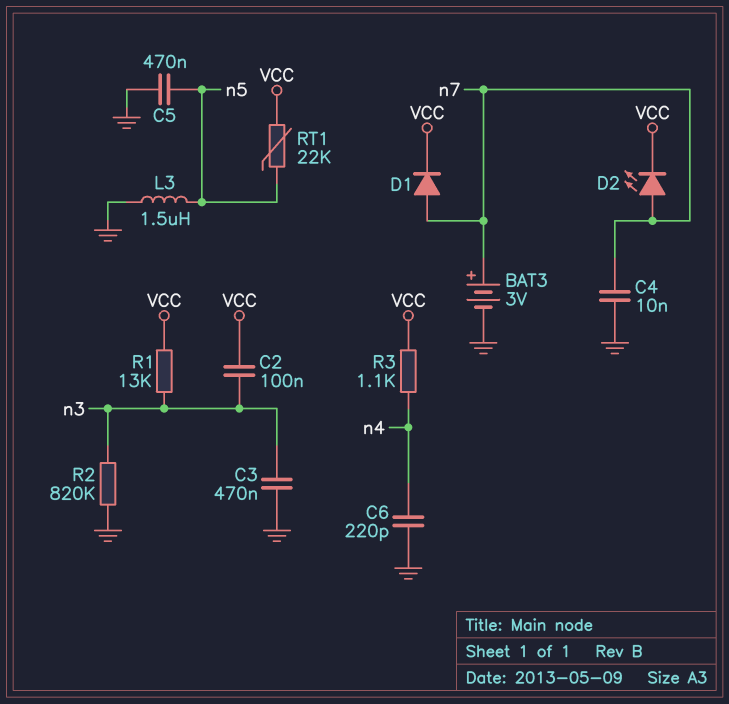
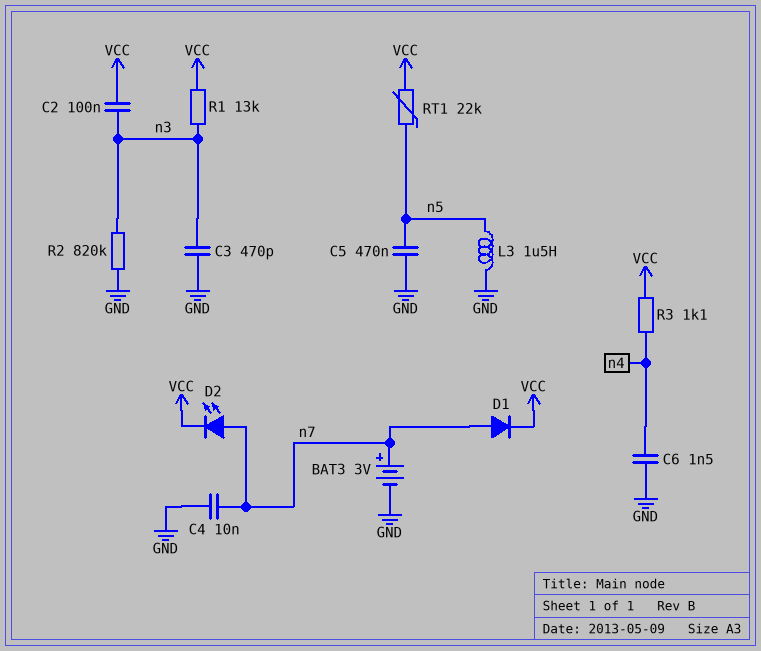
C3: 470nF (GND, n3) -> 470pF (GND, n3)
C6: 220pF (GND, n4) -> 1.5nF (GND, n4)

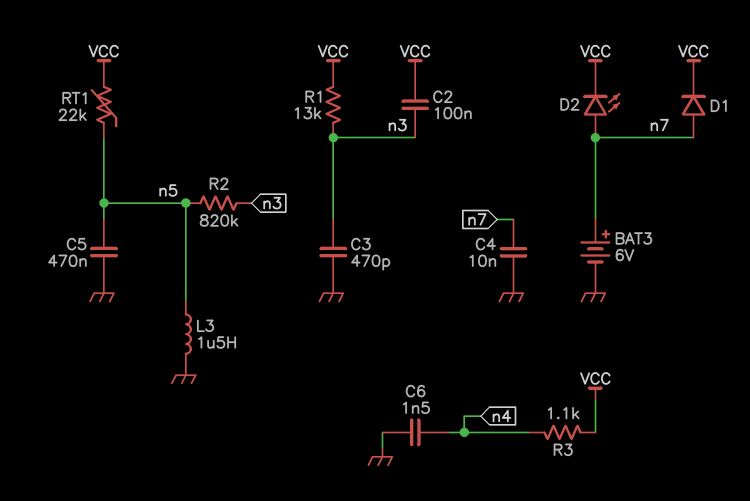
BAT3: 3V (plus n7, minus GND) -> 6V (plus n7, minus GND)
R2: 820k (GND, n3) -> 820k (n3, n5)

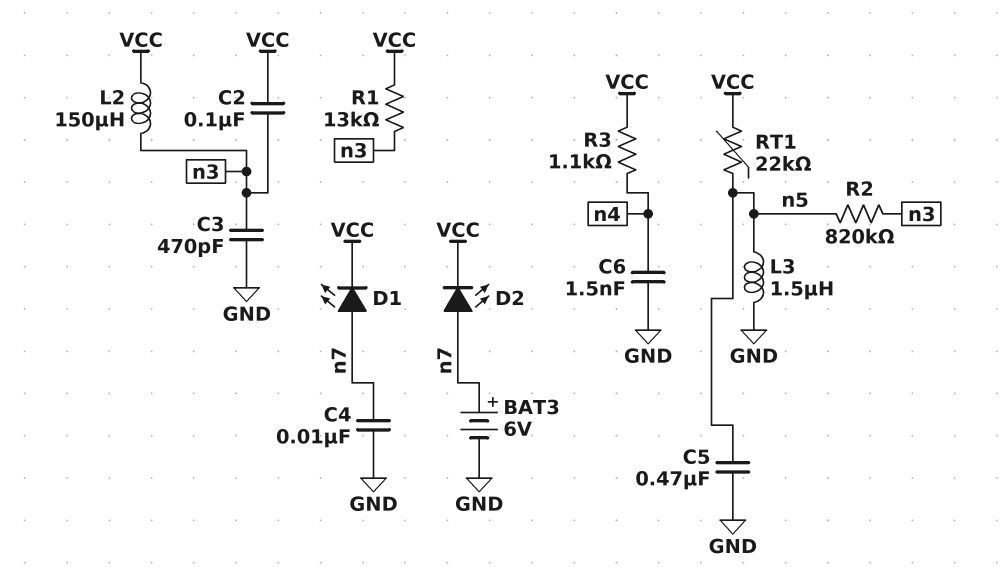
D1: diode (A n7, K VCC) -> LED (A n7, K VCC)
L2: none -> 150uH (VCC, n3)

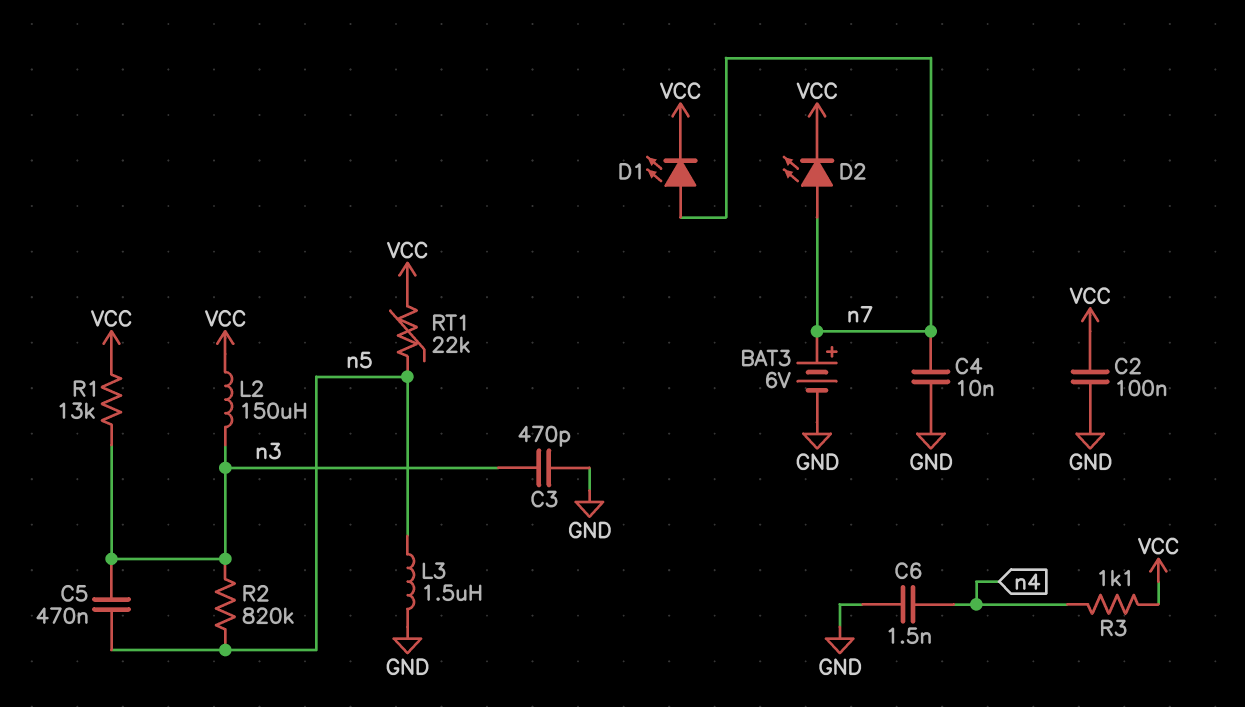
C2: 100nF (VCC, n3) -> 100nF (GND, VCC)
C5: 470nF (GND, n5) -> 470nF (n3, n5)

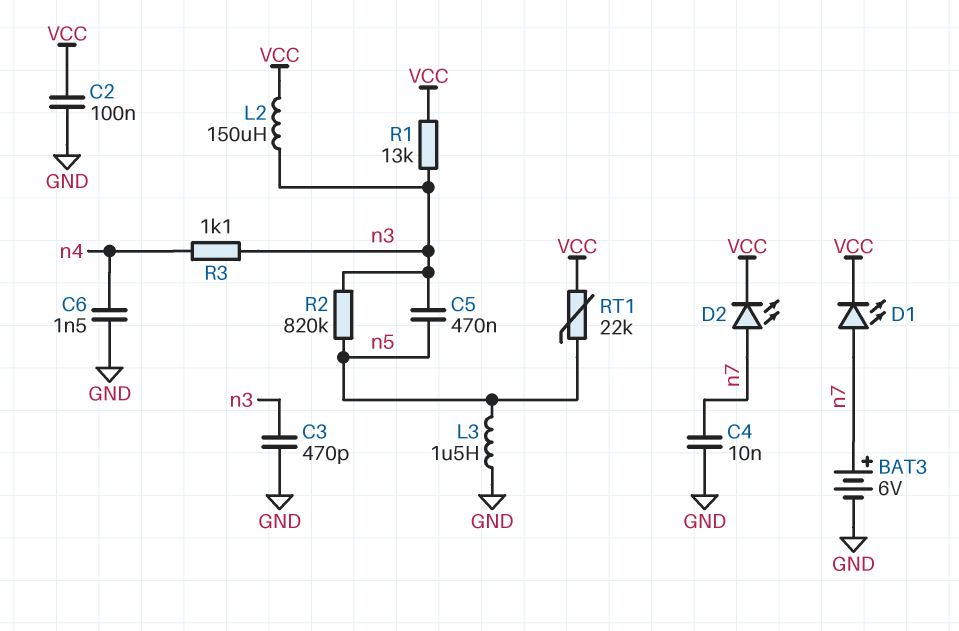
R3: 1.1k (VCC, n4) -> 1.1k (n3, n4)

